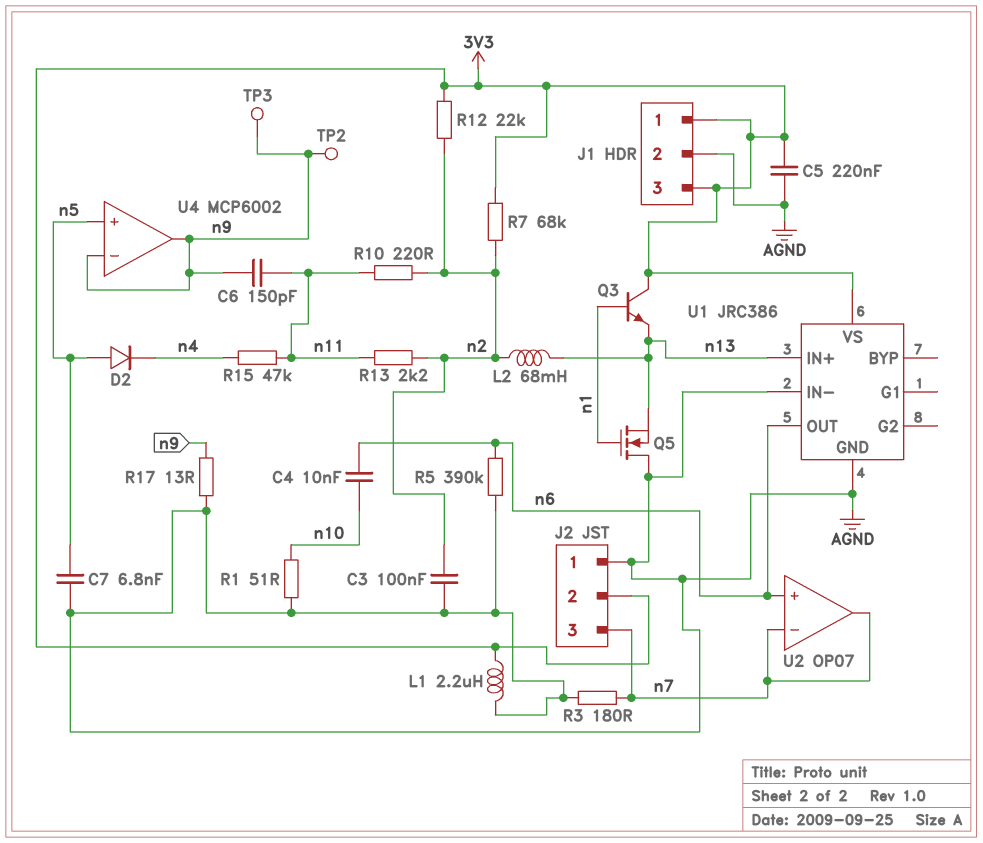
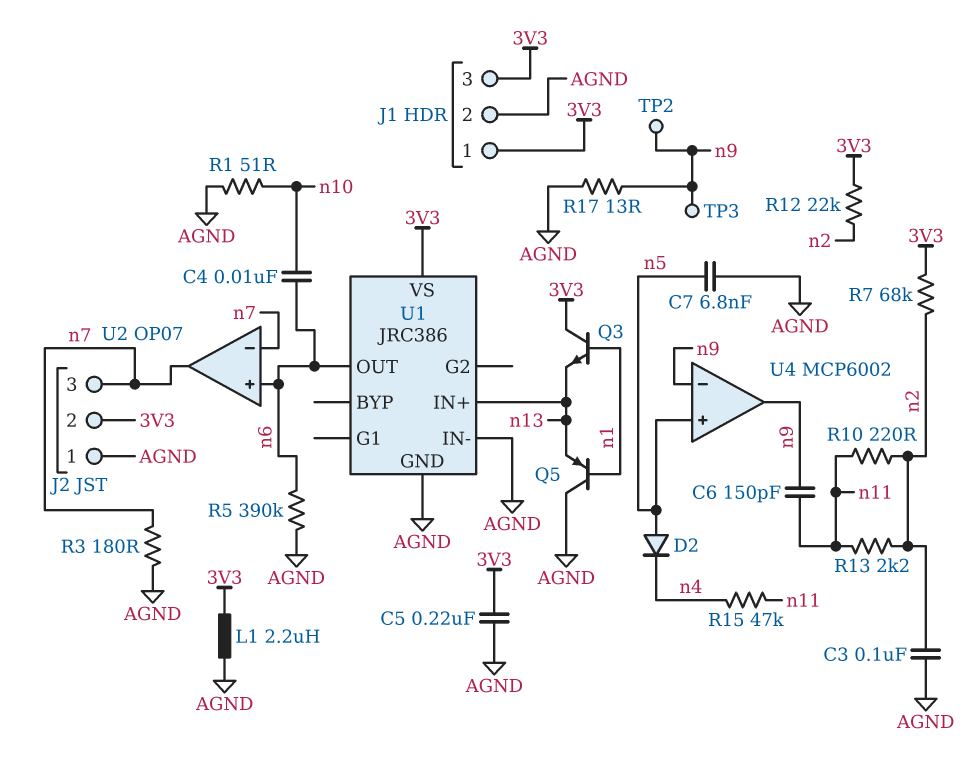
L2: 68mH (n2, n13) -> none
Q5: NMOS (G n1, D AGND, S n13) -> PNP (B n1, C AGND, E n13)

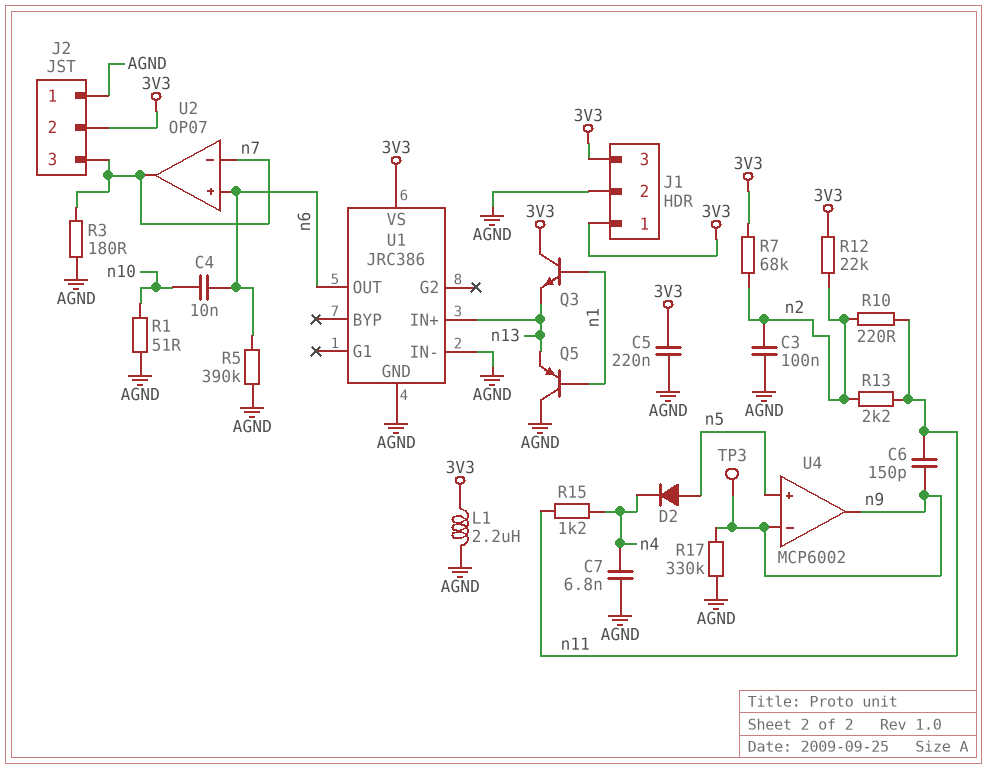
C7: 6.8nF (AGND, n5) -> 6.8nF (AGND, n4)
R15: 47k (n4, n11) -> 1.2k (n4, n11)
R17: 13 (AGND, n9) -> 330k (AGND, n9)
TP2: test point (n9) -> none

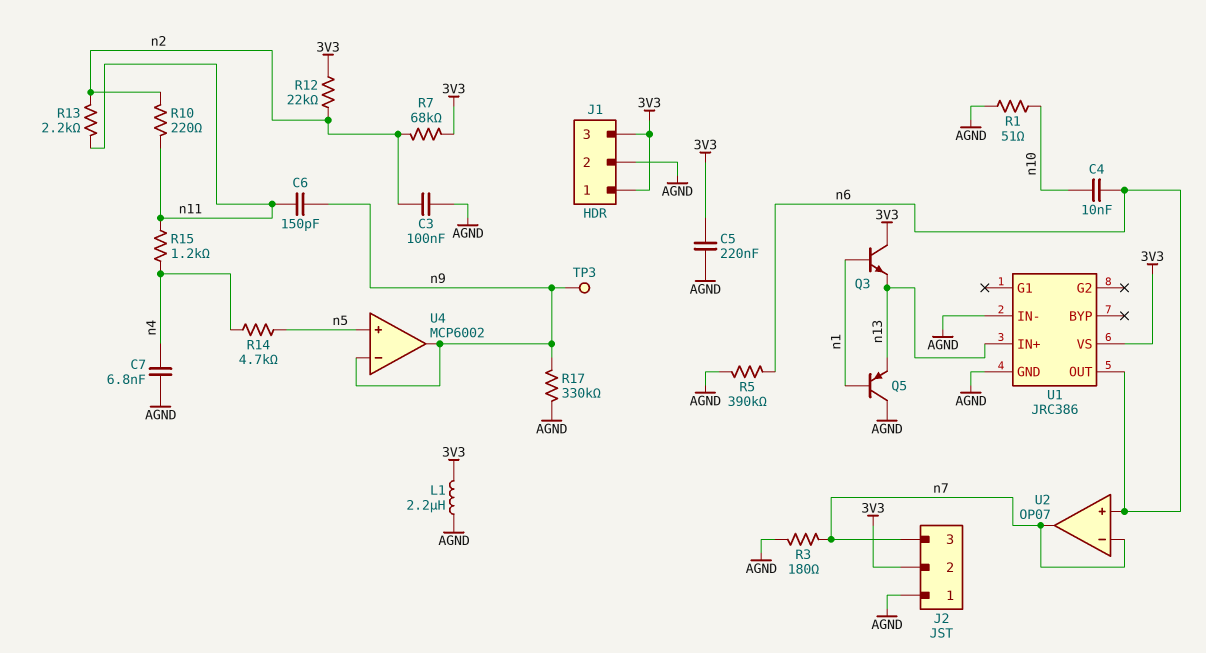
D2: diode (A n5, K n4) -> none
R14: none -> 4.7k (n4, n5)

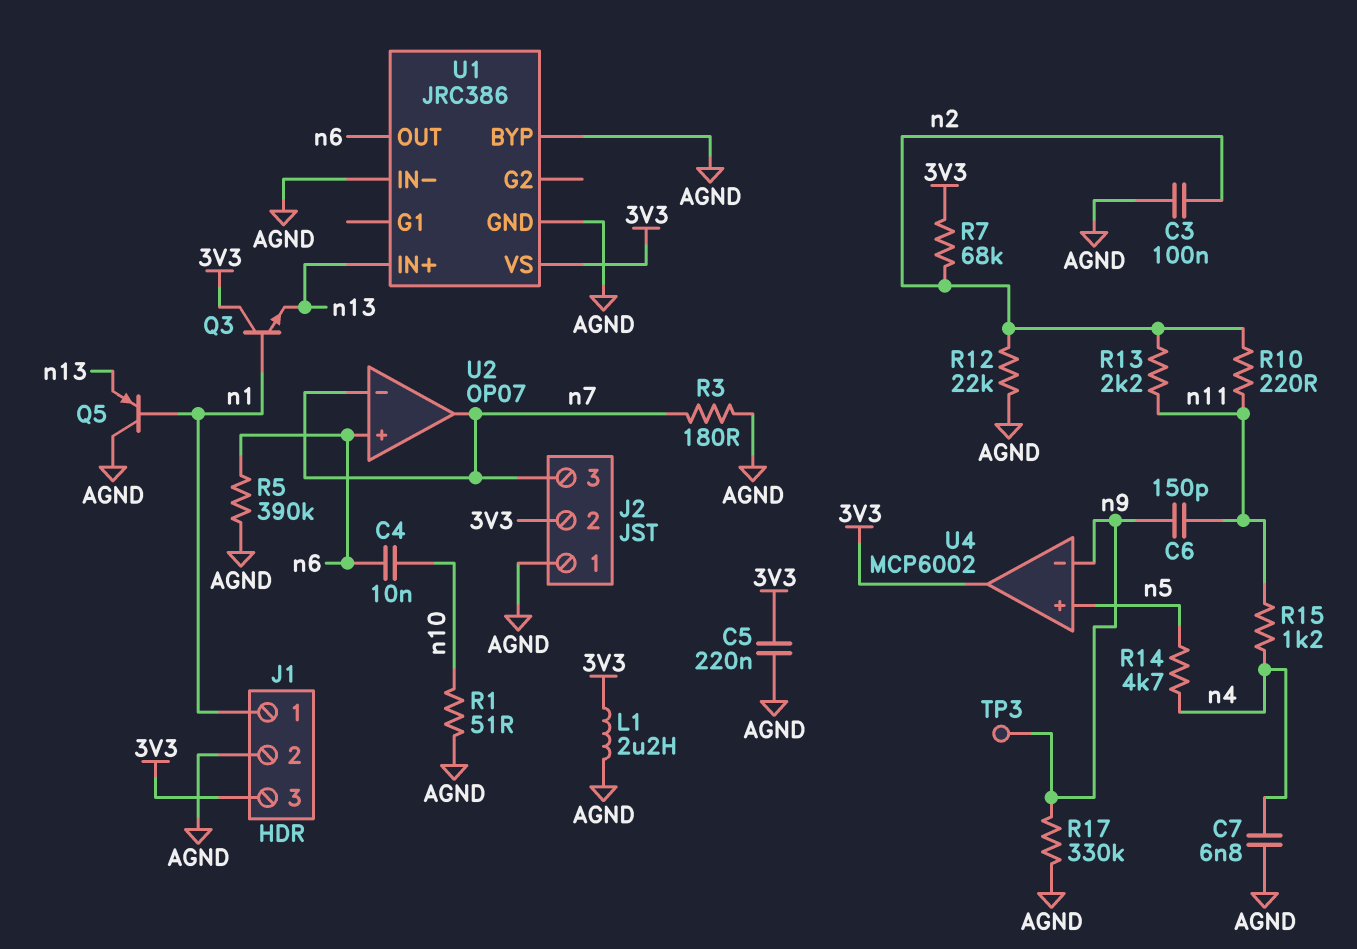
J1 pin 1: 3V3 -> n1
R12: 22k (3V3, n2) -> 22k (AGND, n2)
U1 pin BYP: none -> AGND
U4 pin out: n9 -> 3V3

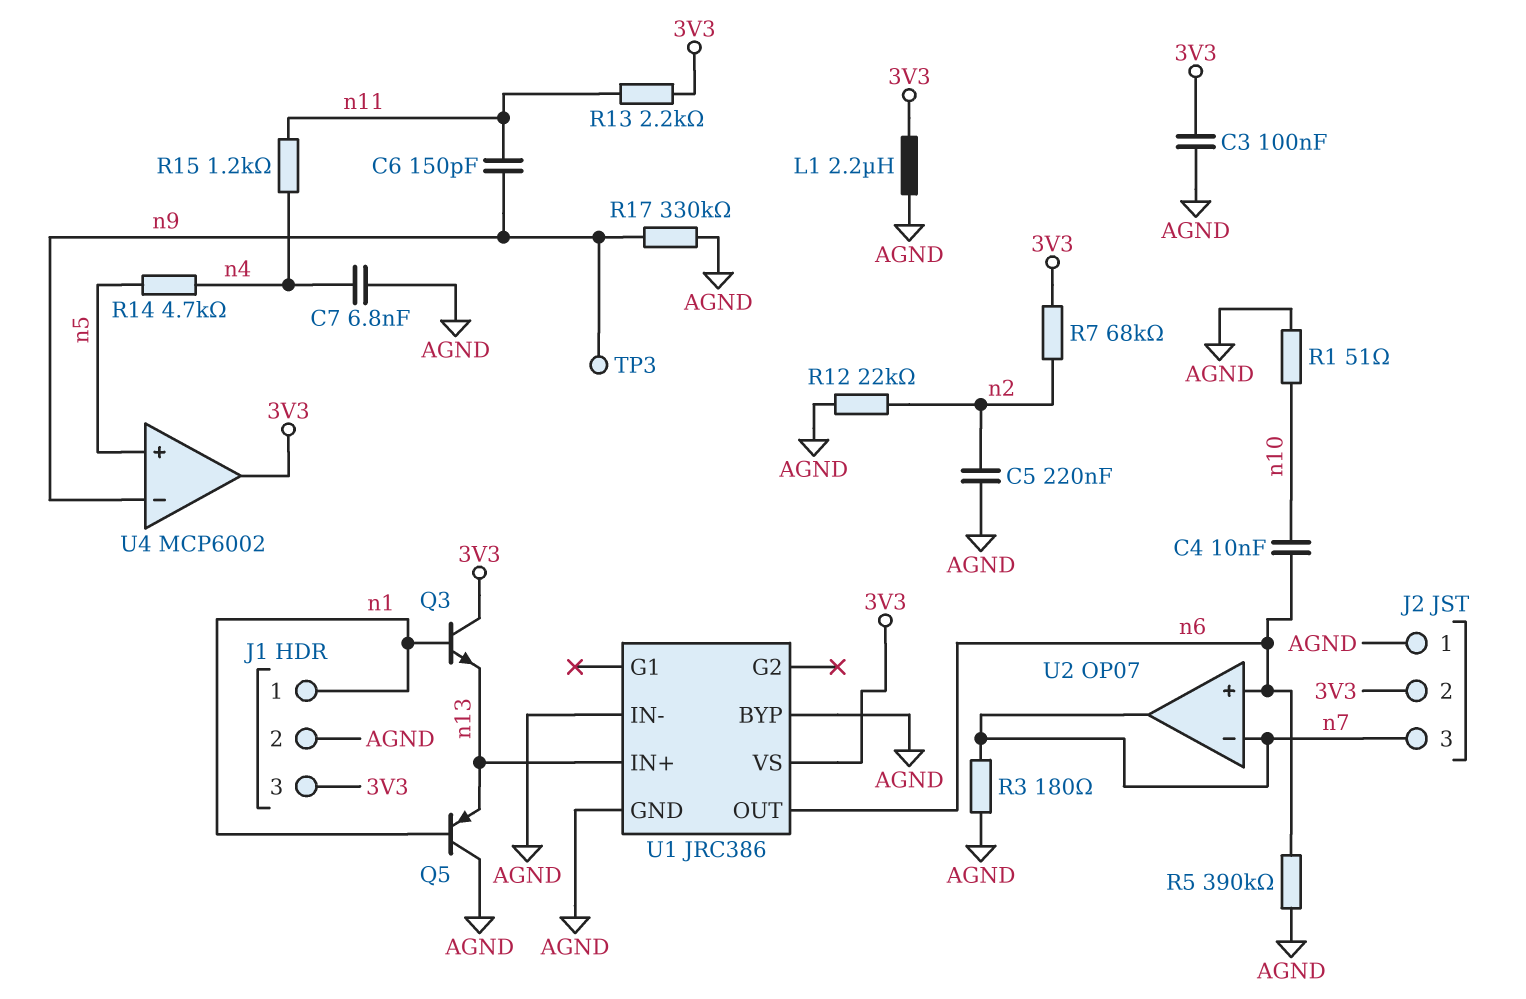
C3: 100nF (AGND, n2) -> 100nF (3V3, AGND)
C5: 220nF (3V3, AGND) -> 220nF (AGND, n2)
R10: 220 (n2, n11) -> none
R13: 2.2k (n2, n11) -> 2.2k (3V3, n11)

